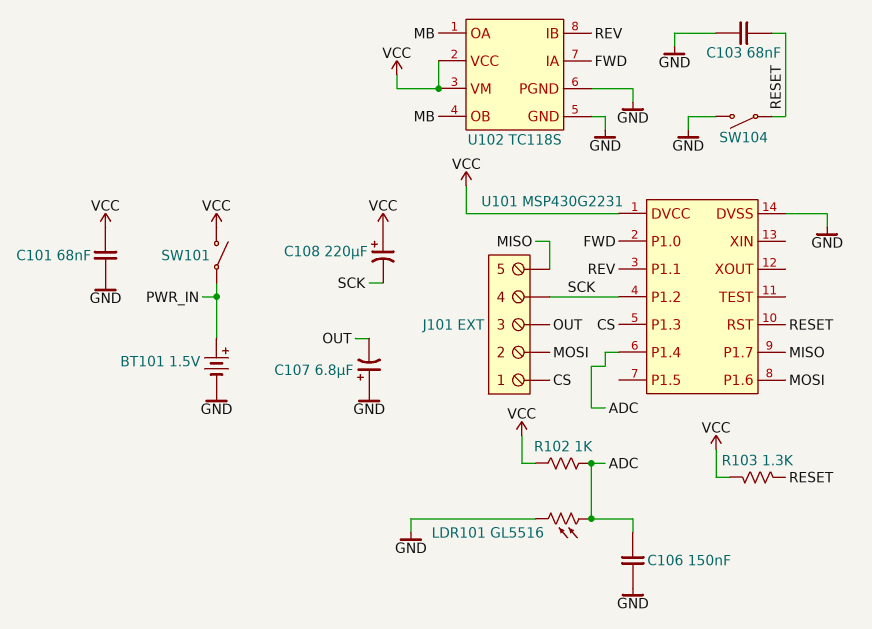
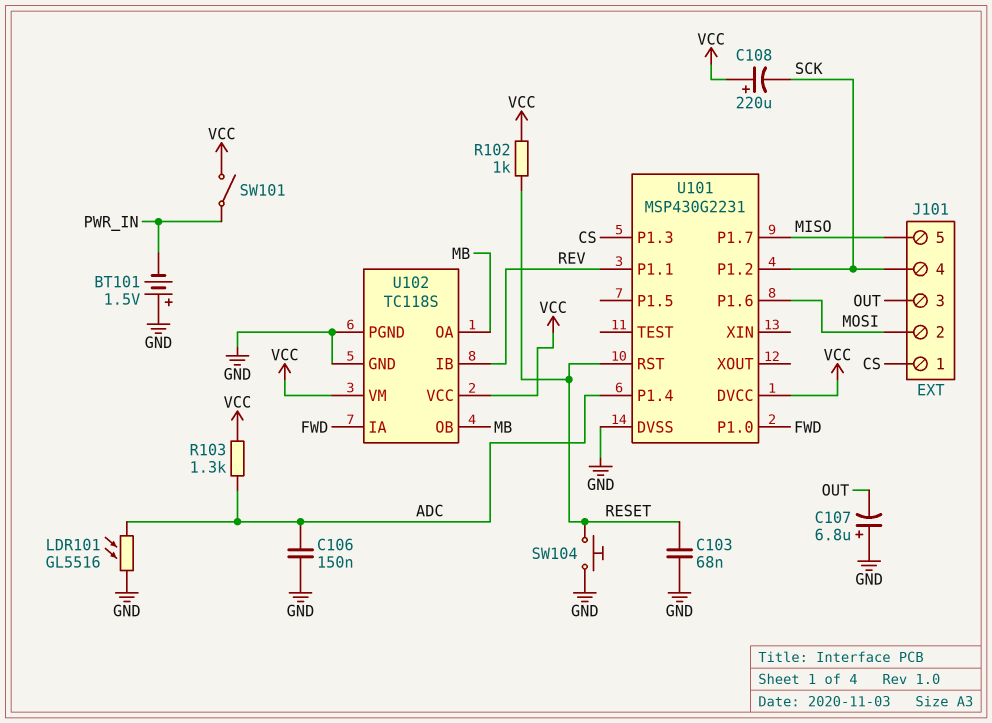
BT101: 1.5V (plus PWR_IN, minus GND) -> 1.5V (plus GND, minus PWR_IN)
C101: 68nF (GND, VCC) -> none
R102: 1k (ADC, VCC) -> 1k (RESET, VCC)
R103: 1.3k (RESET, VCC) -> 1.3k (ADC, VCC)
SW104: switch (GND, RESET) -> button (GND, RESET)

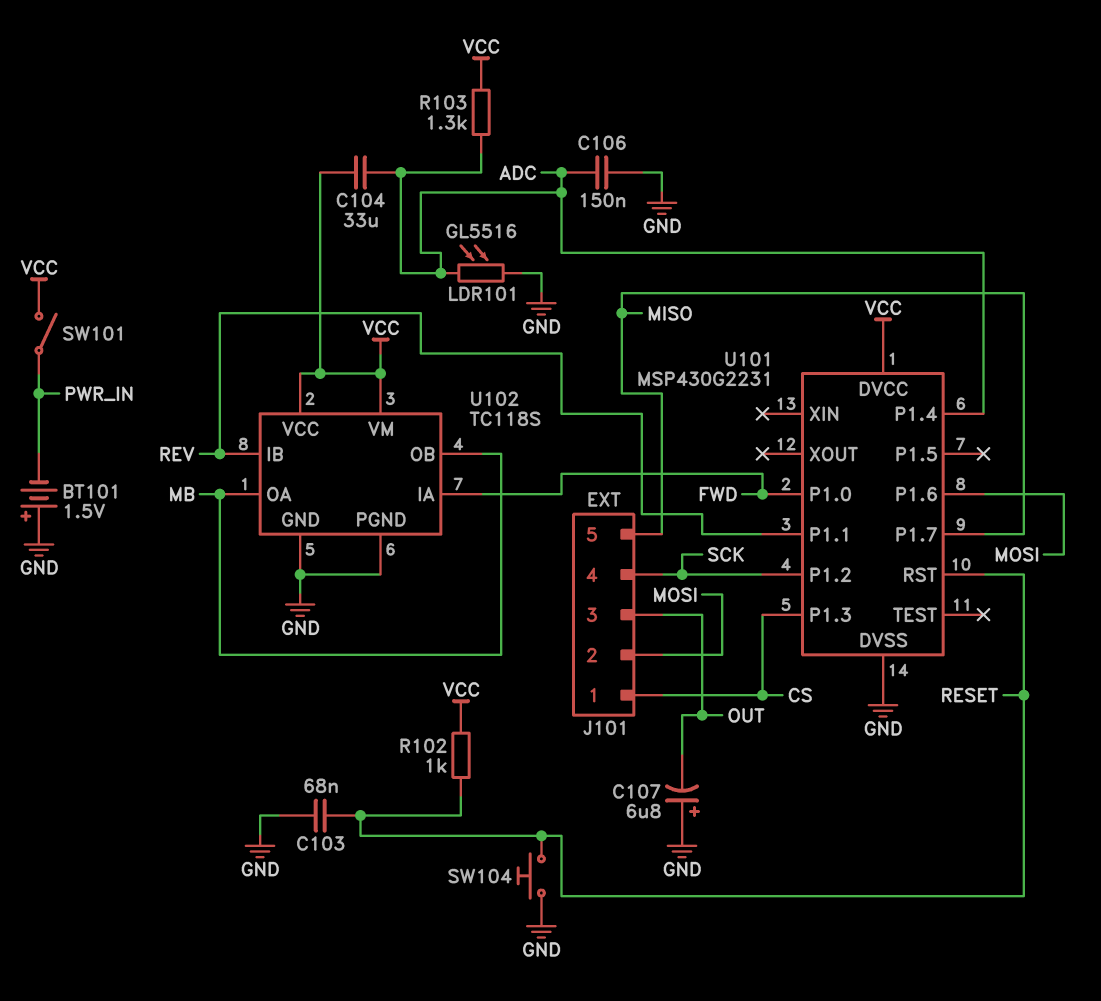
C104: none -> 33uF (ADC, VCC)
C108: 220uF (plus VCC, minus SCK) -> none

